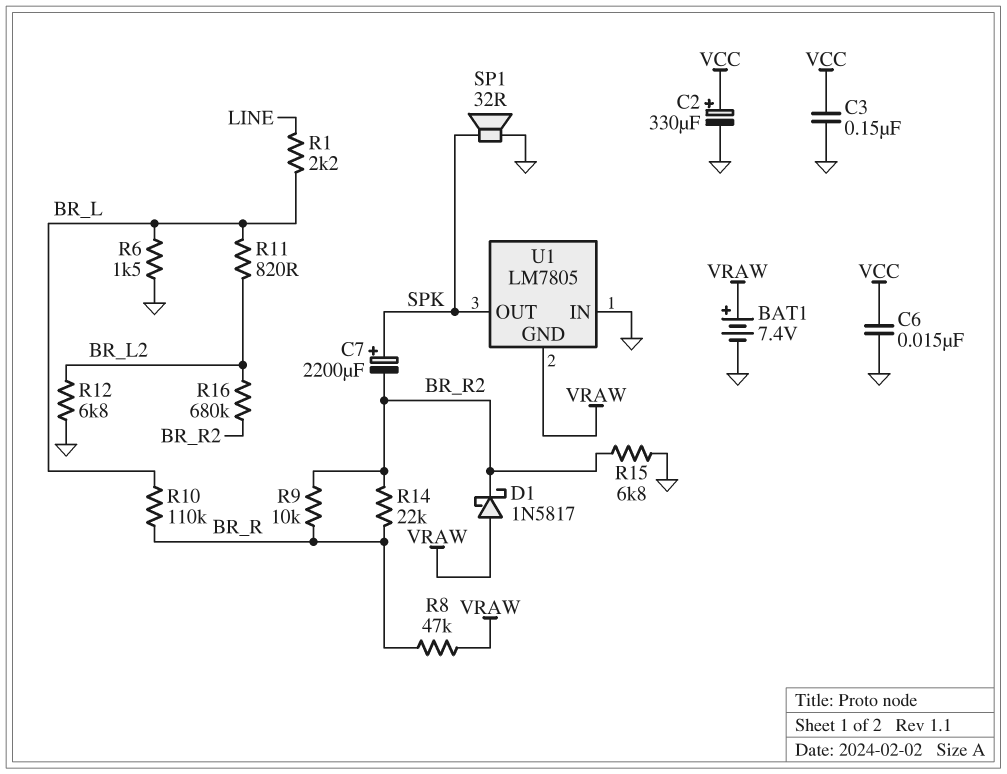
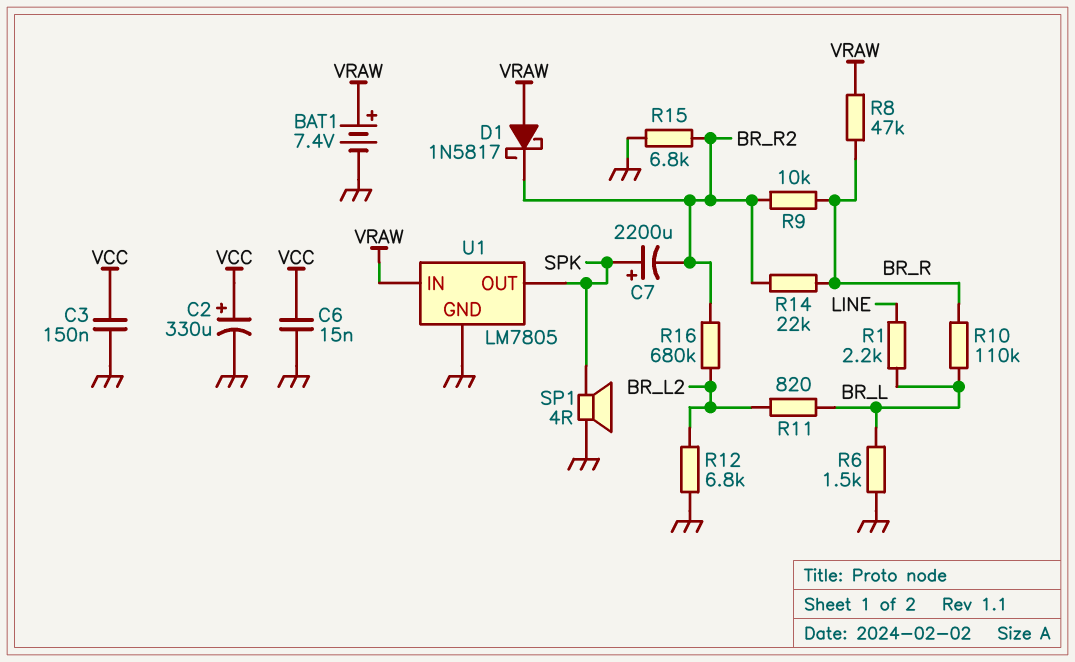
SP1: speaker 32R (GND, SPK) -> speaker 4R (GND, SPK)
U1 pin GND: VRAW -> GND
U1 pin IN: GND -> VRAW

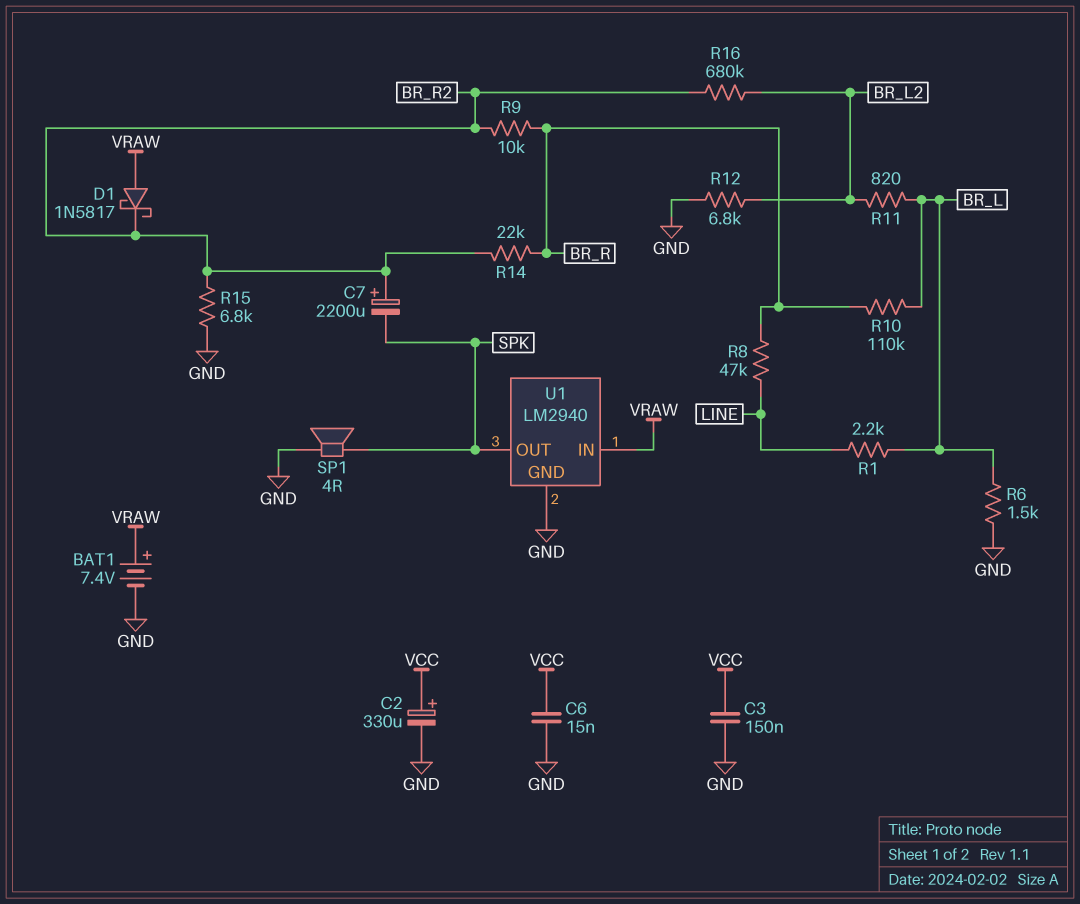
C7: 2200uF (plus SPK, minus BR_R2) -> 2200uF (plus BR_R2, minus SPK)
R8: 47k (BR_R, VRAW) -> 47k (BR_R, LINE)
U1: LM7805 -> LM2940

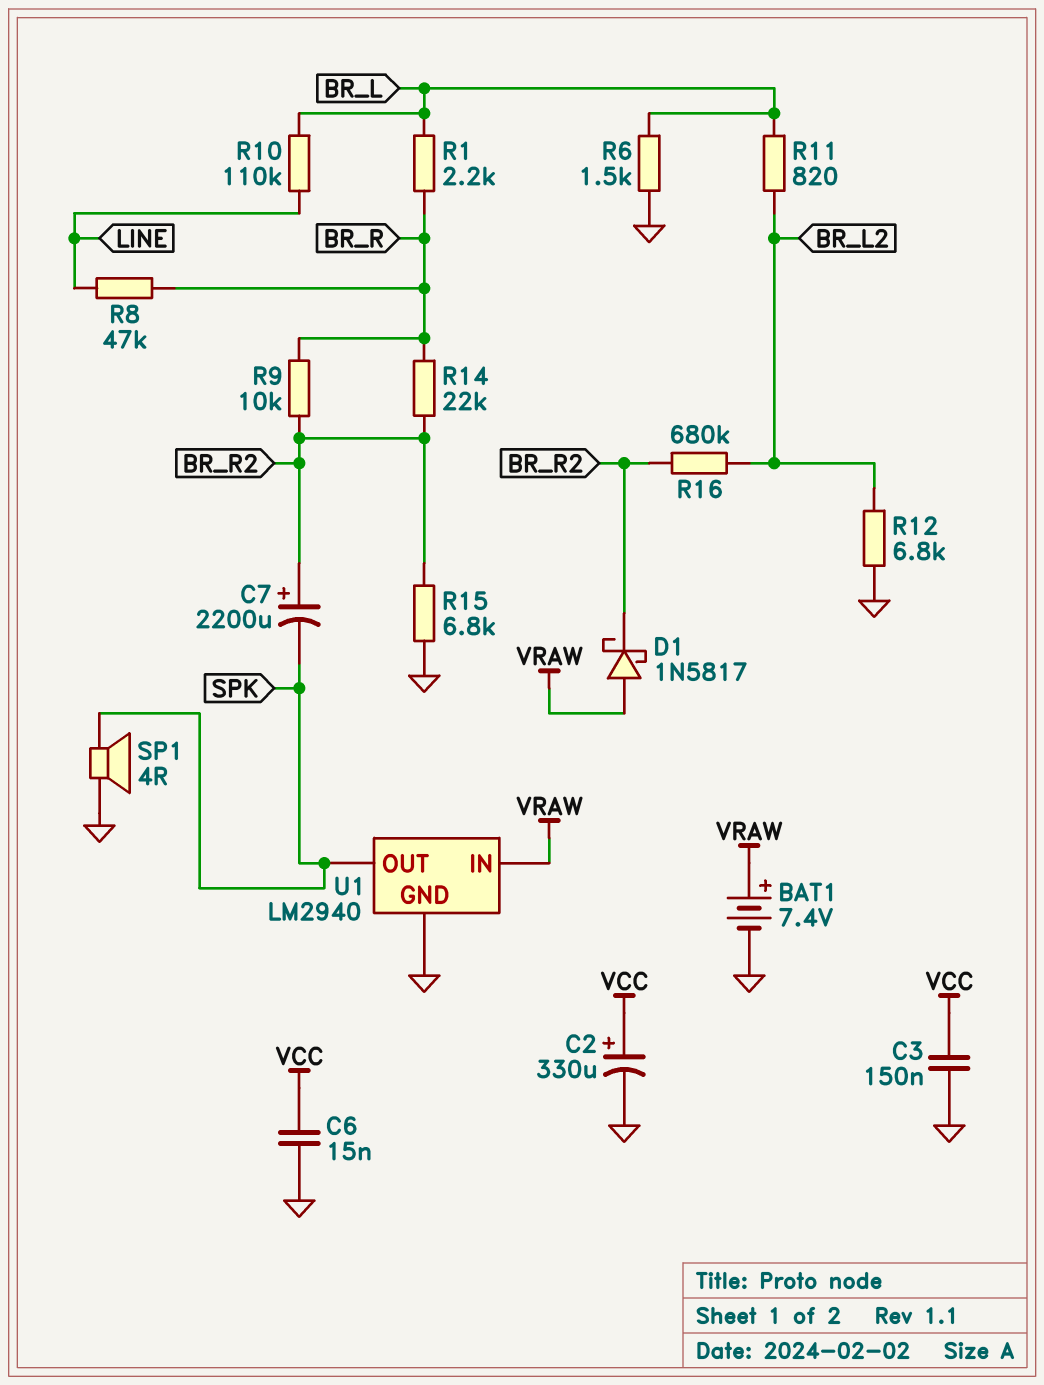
R1: 2.2k (BR_L, LINE) -> 2.2k (BR_L, BR_R)
R10: 110k (BR_L, BR_R) -> 110k (BR_L, LINE)

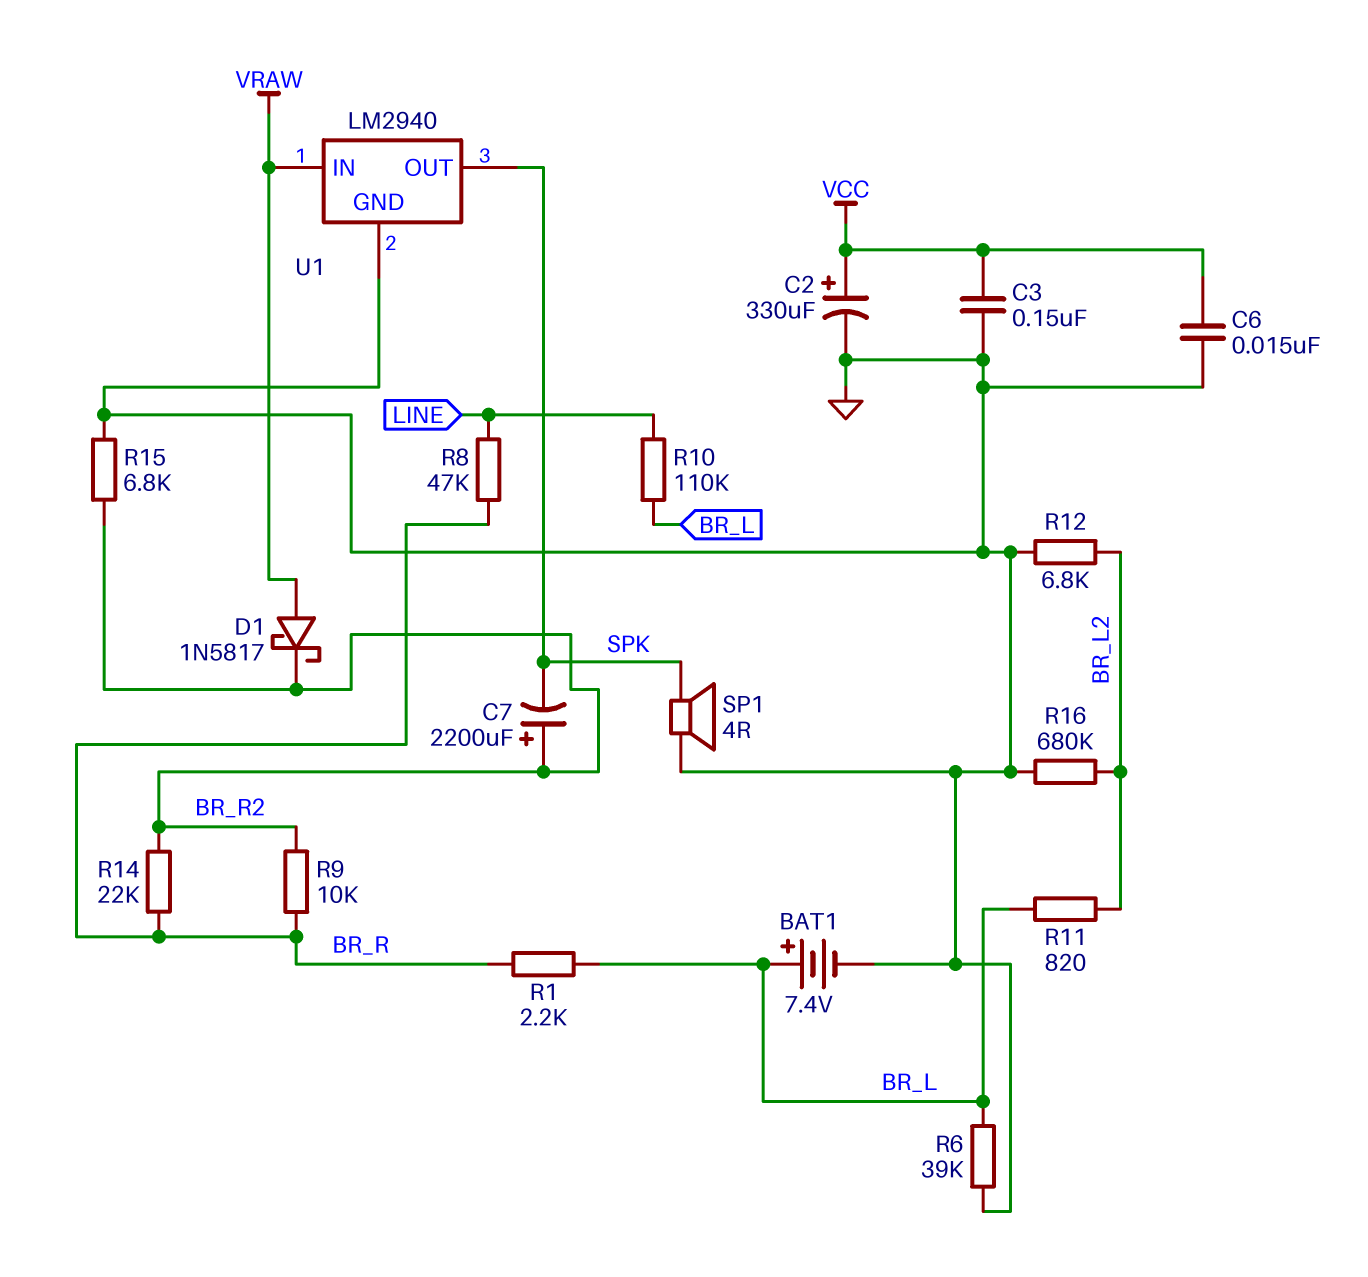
BAT1: 7.4V (plus VRAW, minus GND) -> 7.4V (plus BR_L, minus GND)
R6: 1.5k (BR_L, GND) -> 39k (BR_L, GND)
R16: 680k (BR_L2, BR_R2) -> 680k (BR_L2, GND)

